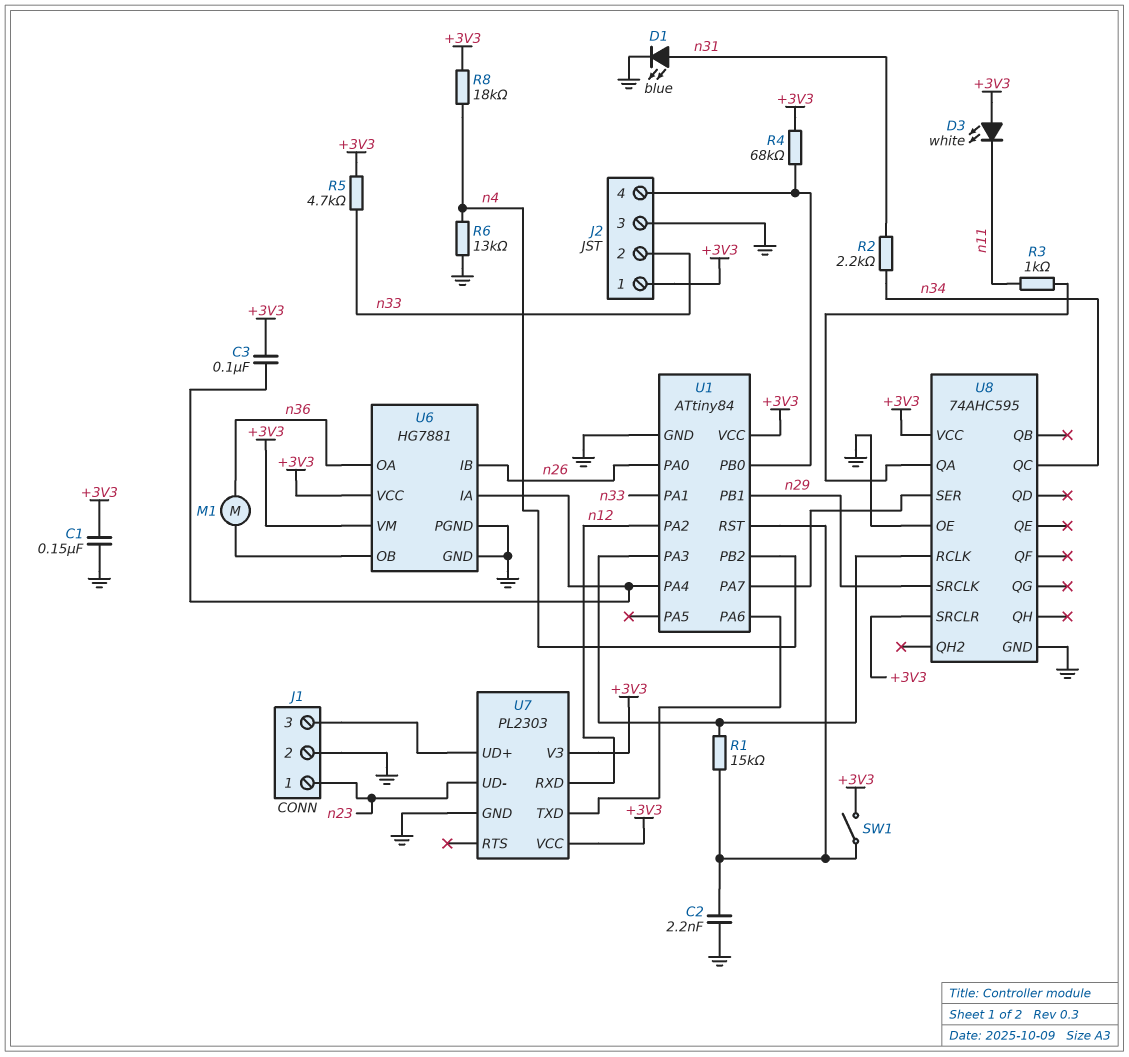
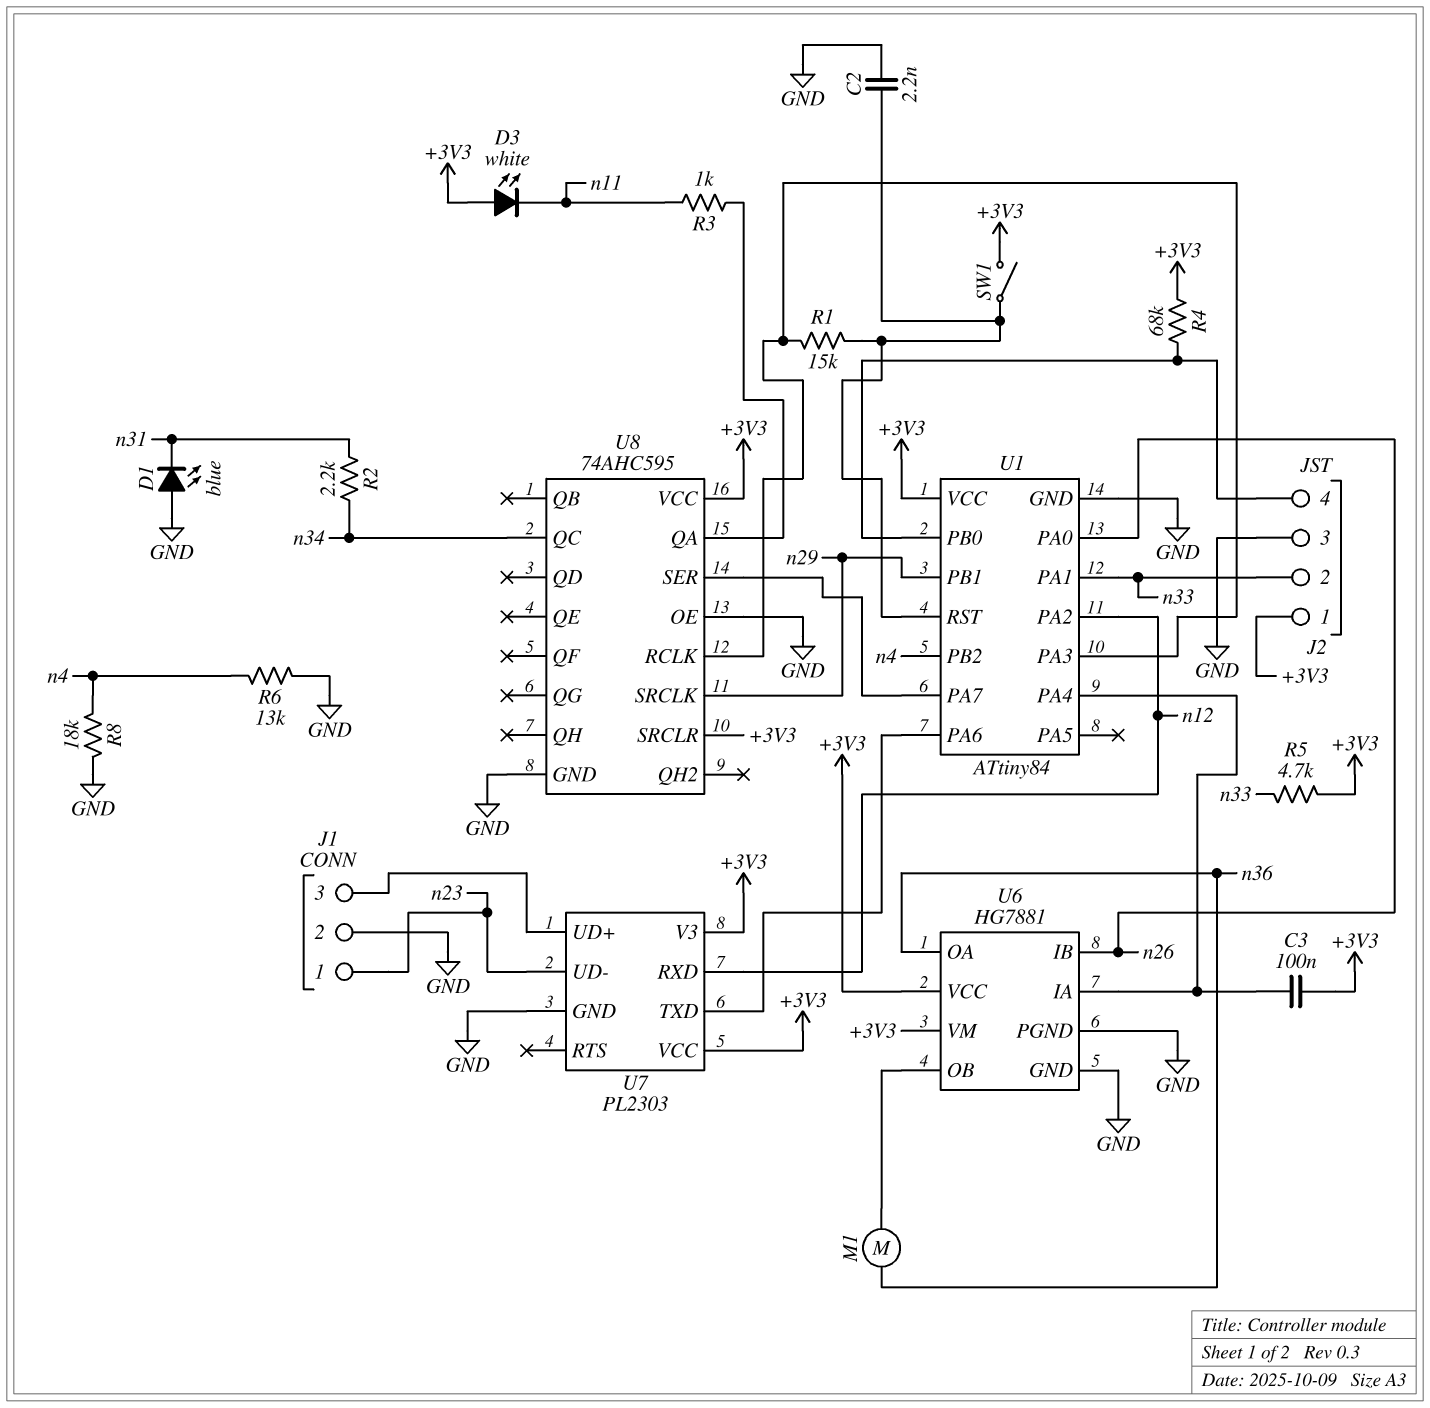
C1: 150nF (+3V3, GND) -> none
D1: LED blue (A n31, K GND) -> LED blue (A GND, K n31)
R8: 18k (+3V3, n4) -> 18k (GND, n4)

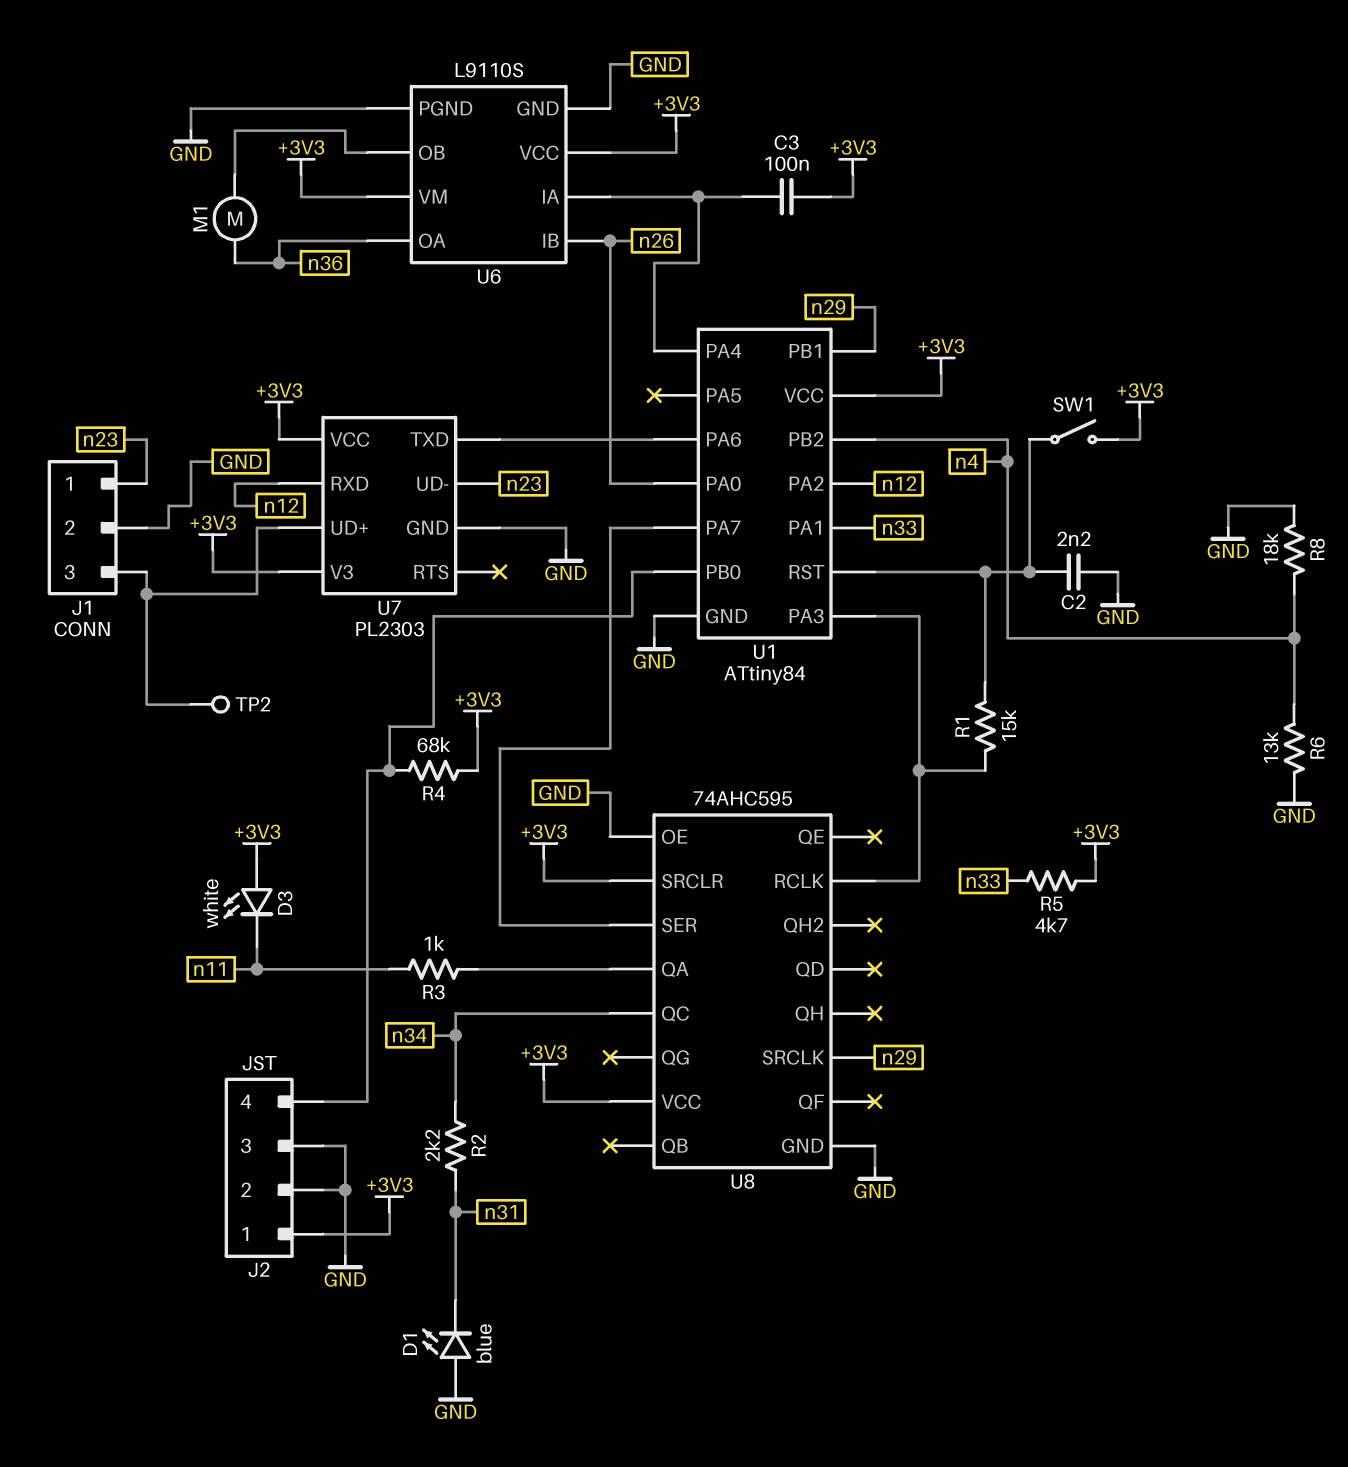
J2 pin 2: n33 -> GND
TP2: none -> test point (J1/3)
U6: HG7881 -> L9110S

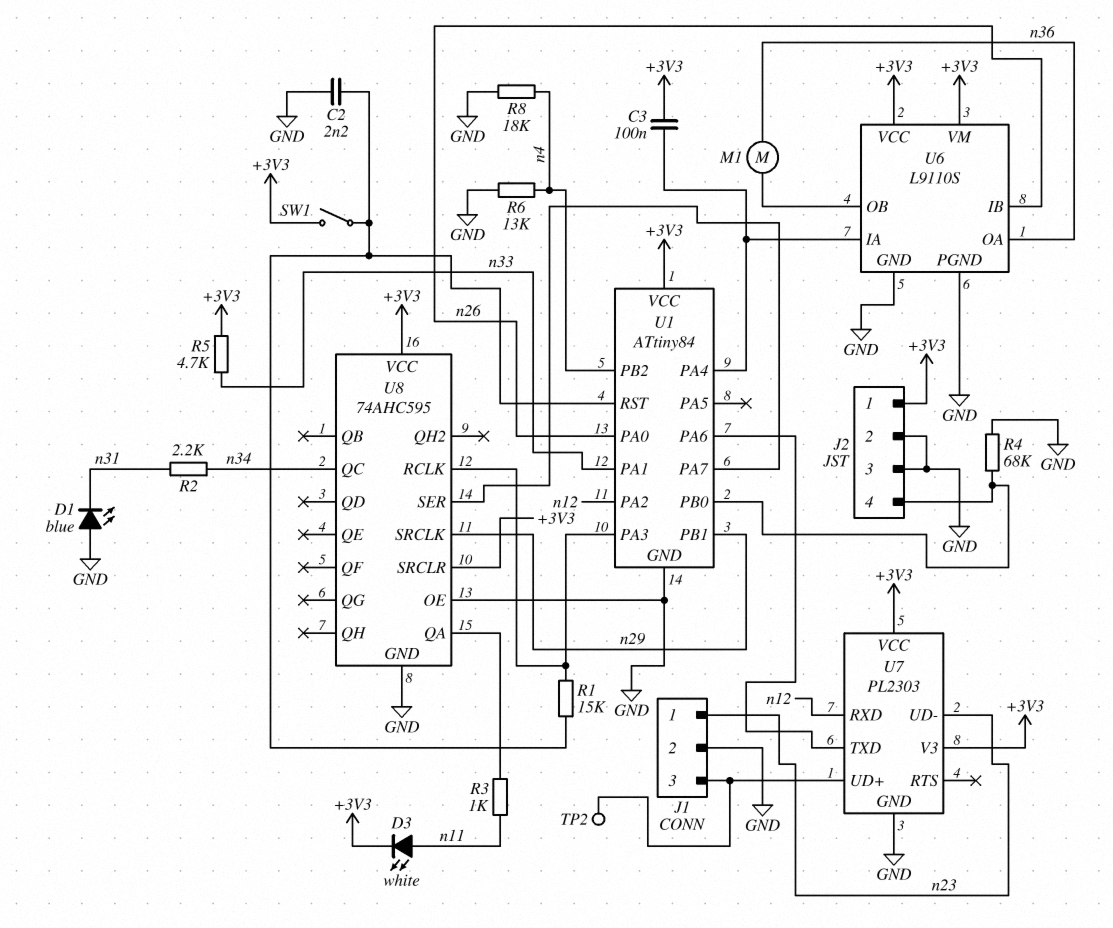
D3: LED white (A +3V3, K n11) -> LED white (A n11, K +3V3)
R4: 68k (+3V3, J2/4) -> 68k (GND, J2/4)

